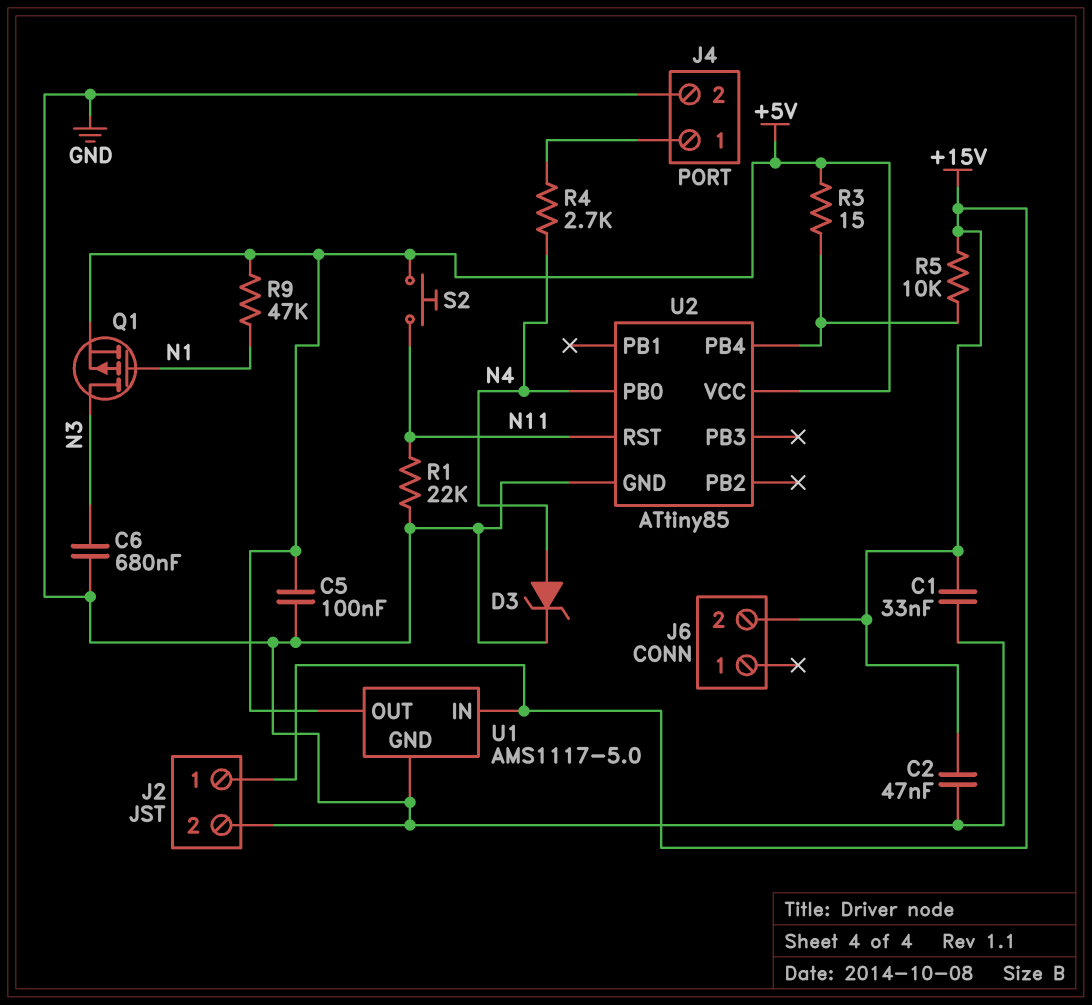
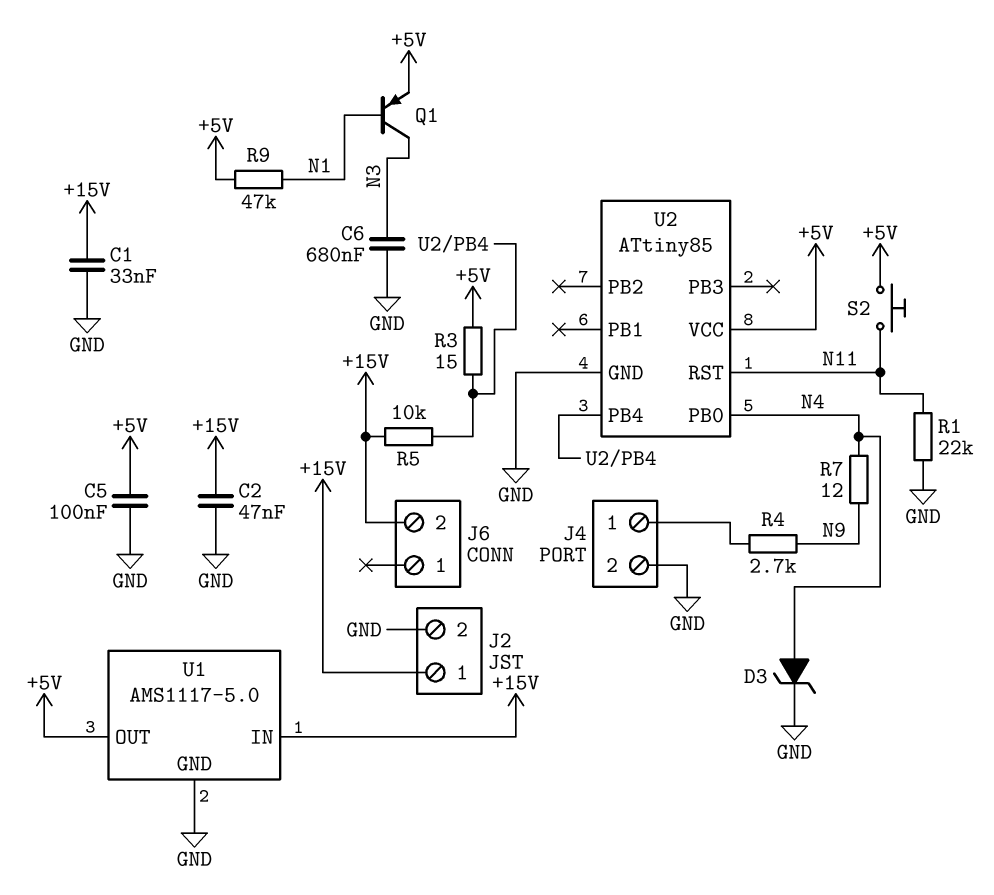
Q1: PMOS (G N1, D N3, S +5V) -> PNP (B N1, C N3, E +5V)
R4: 2.7k (J4/1, N4) -> 2.7k (J4/1, N9)
R7: none -> 12 (N4, N9)

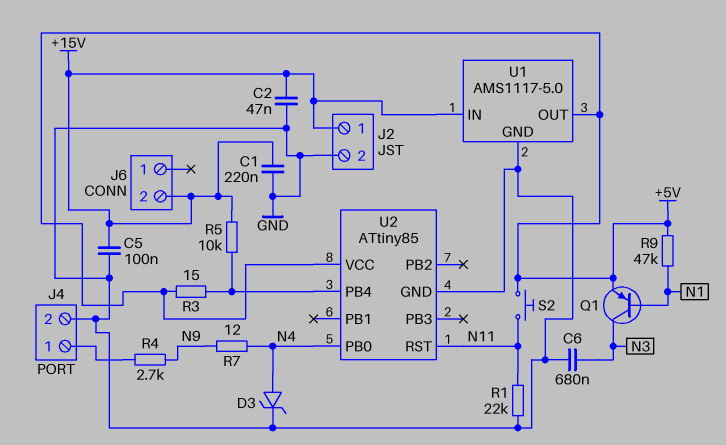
C1: 33nF (+15V, GND) -> 220nF (+15V, GND)
C5: 100nF (+5V, GND) -> 100nF (+15V, GND)

